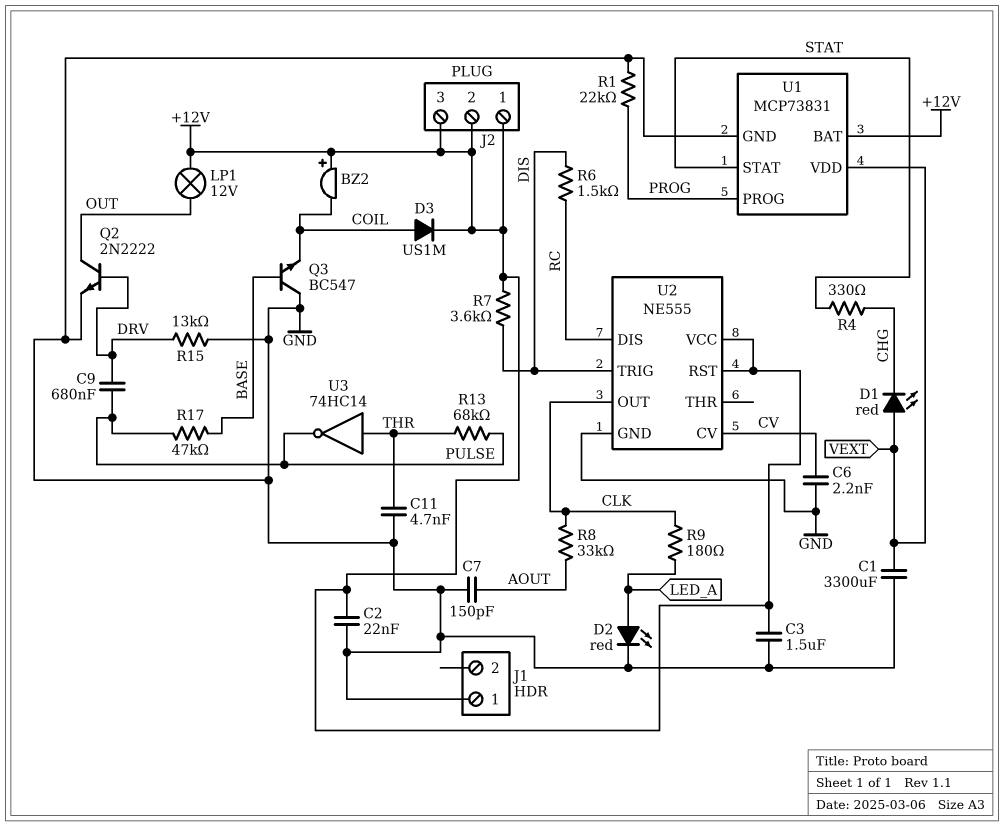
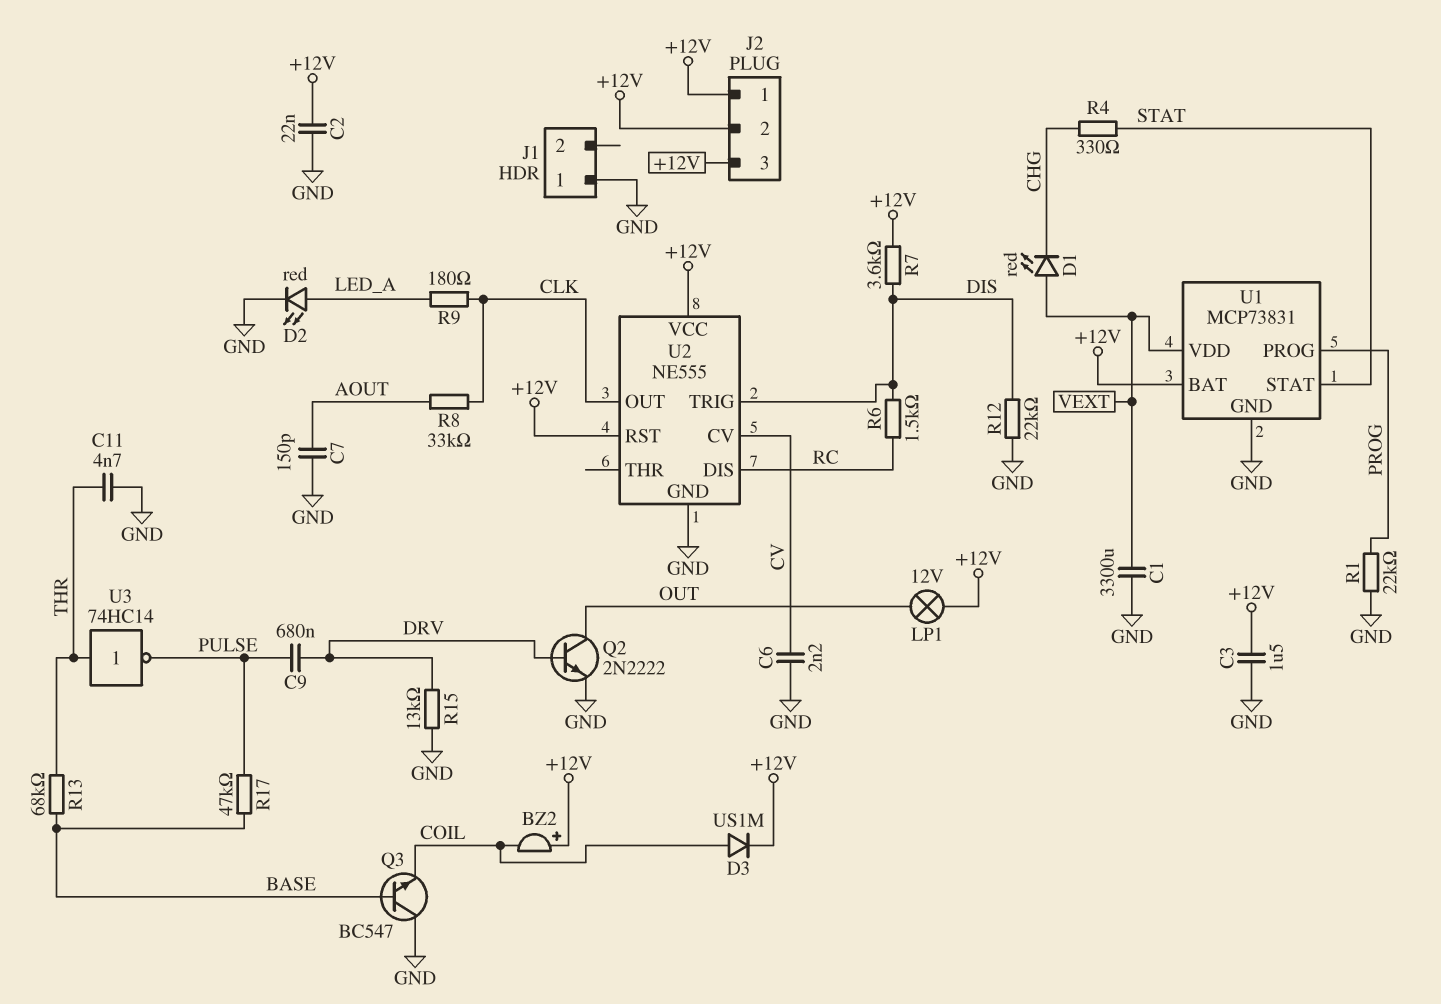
R12: none -> 22k (DIS, GND)
R13: 68k (PULSE, THR) -> 68k (BASE, THR)

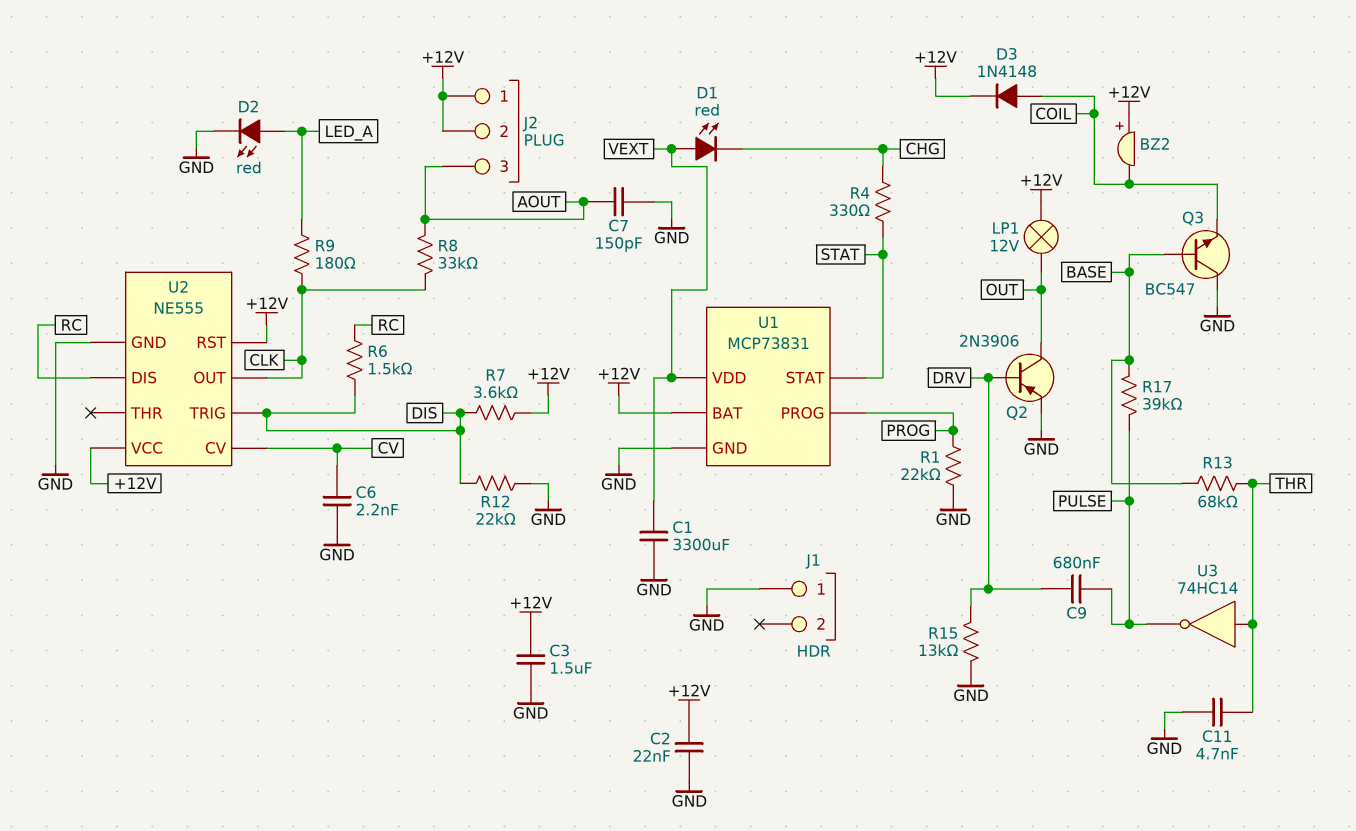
D3: diode US1M (A COIL, K +12V) -> diode 1N4148 (A COIL, K +12V)
J2 pin 3: +12V -> AOUT
Q2: NPN 2N2222 (B DRV, C OUT, E GND) -> PNP 2N3906 (B DRV, C OUT, E GND)
R17: 47k (BASE, PULSE) -> 39k (BASE, PULSE)

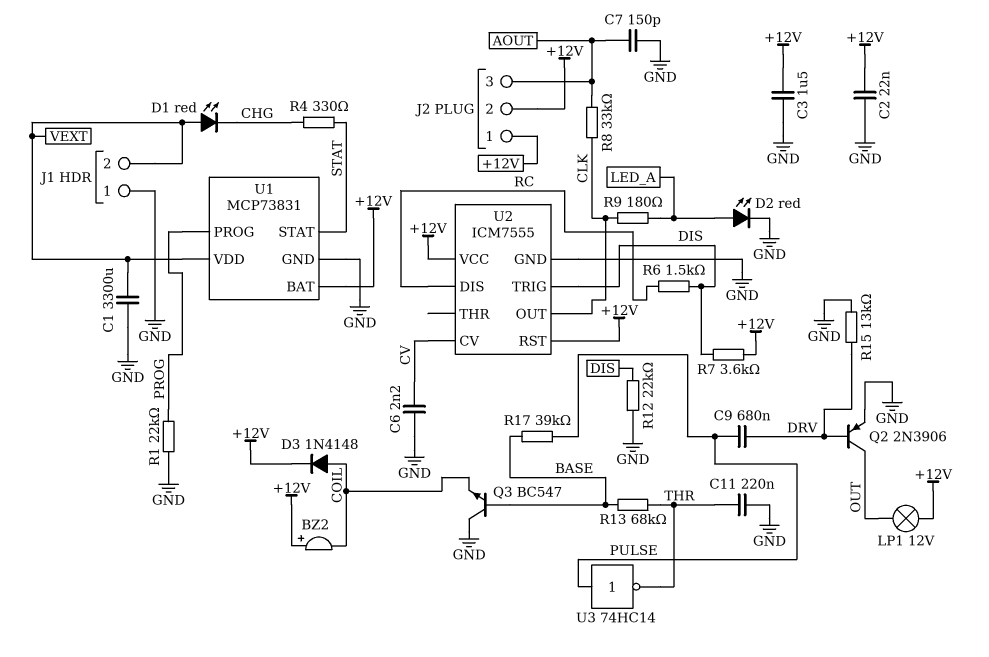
C11: 4.7nF (GND, THR) -> 220nF (GND, THR)
J1 pin 2: none -> VEXT
U2: NE555 -> ICM7555
U3: NOT 74HC14 (in THR, out PULSE) -> NOT 74HC14 (in PULSE, out THR)

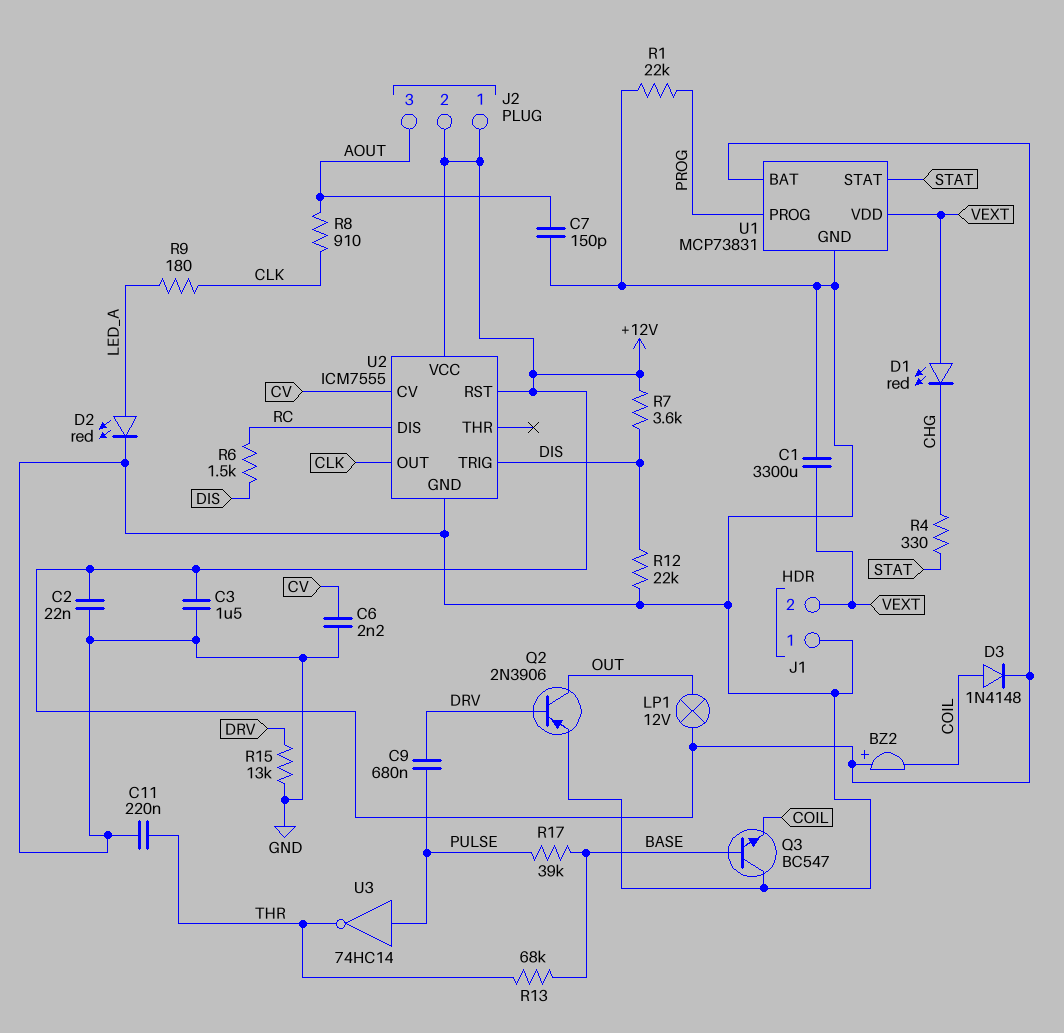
R8: 33k (AOUT, CLK) -> 910 (AOUT, CLK)

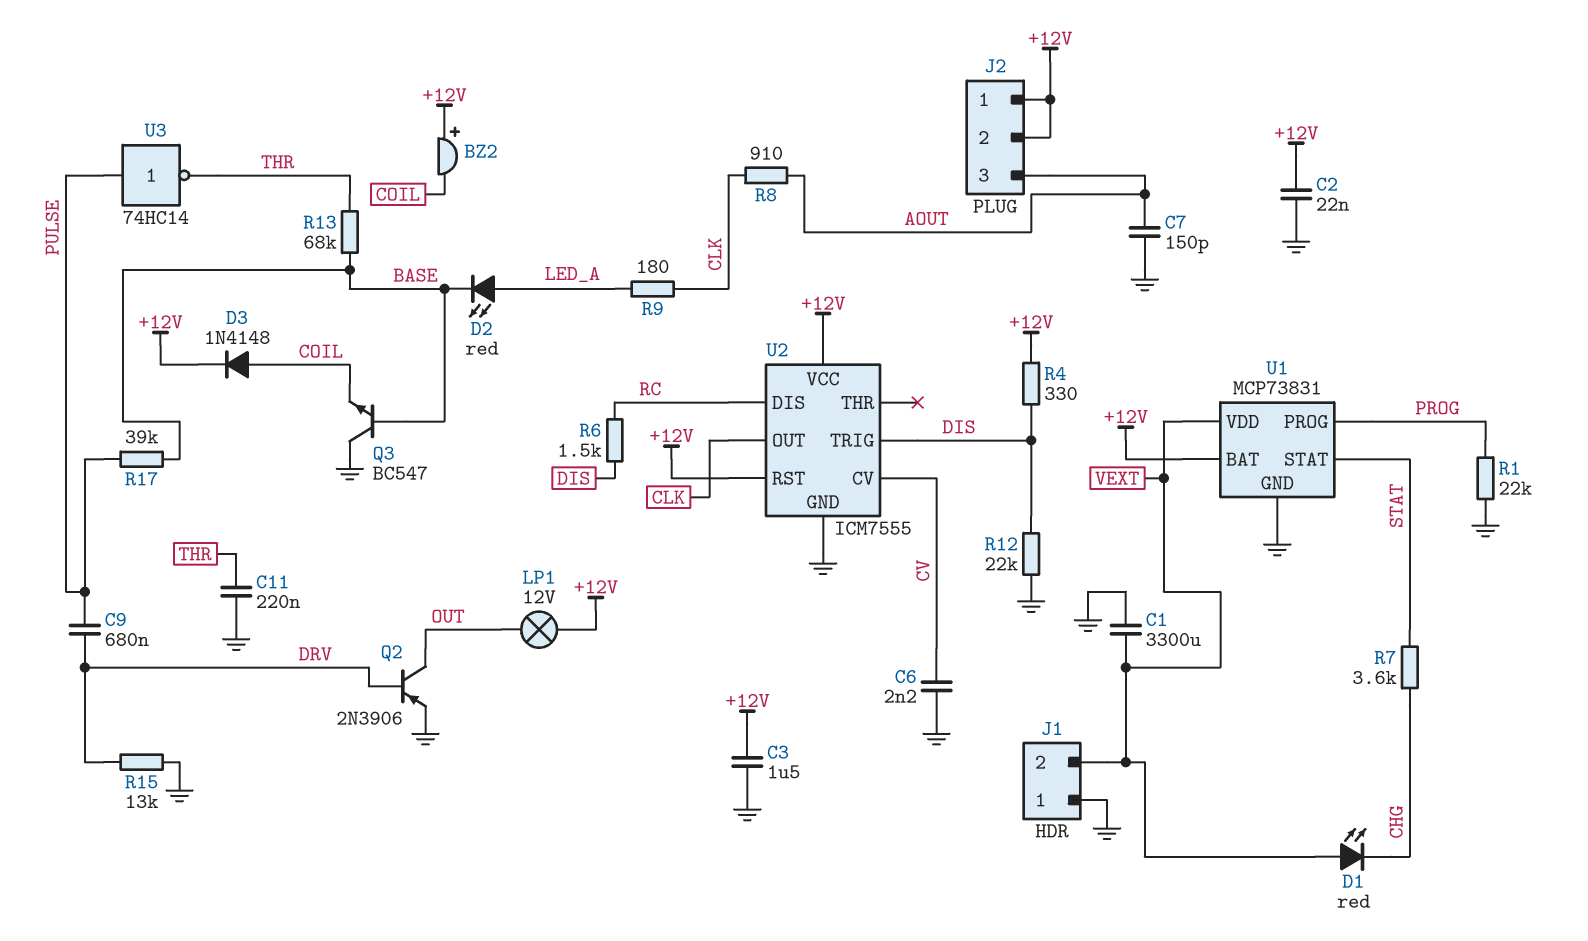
D2: LED red (A LED_A, K GND) -> LED red (A LED_A, K BASE)
R4: 330 (CHG, STAT) -> 330 (+12V, DIS)
R7: 3.6k (+12V, DIS) -> 3.6k (CHG, STAT)

